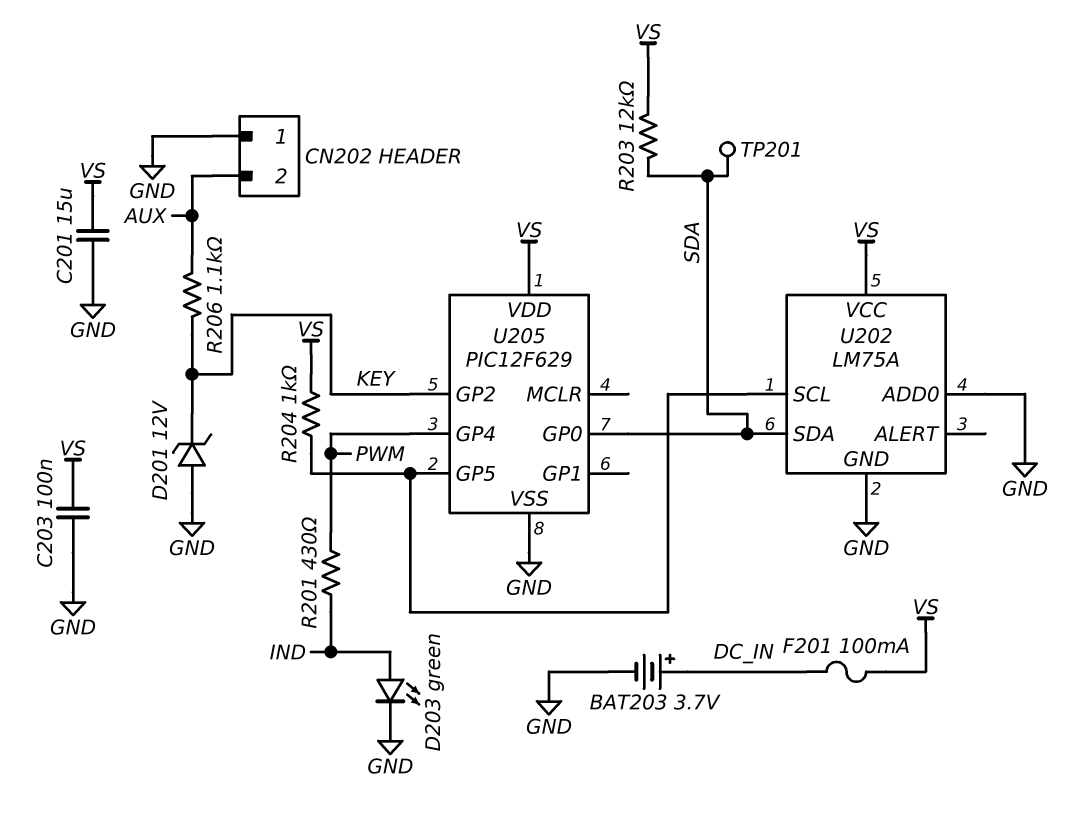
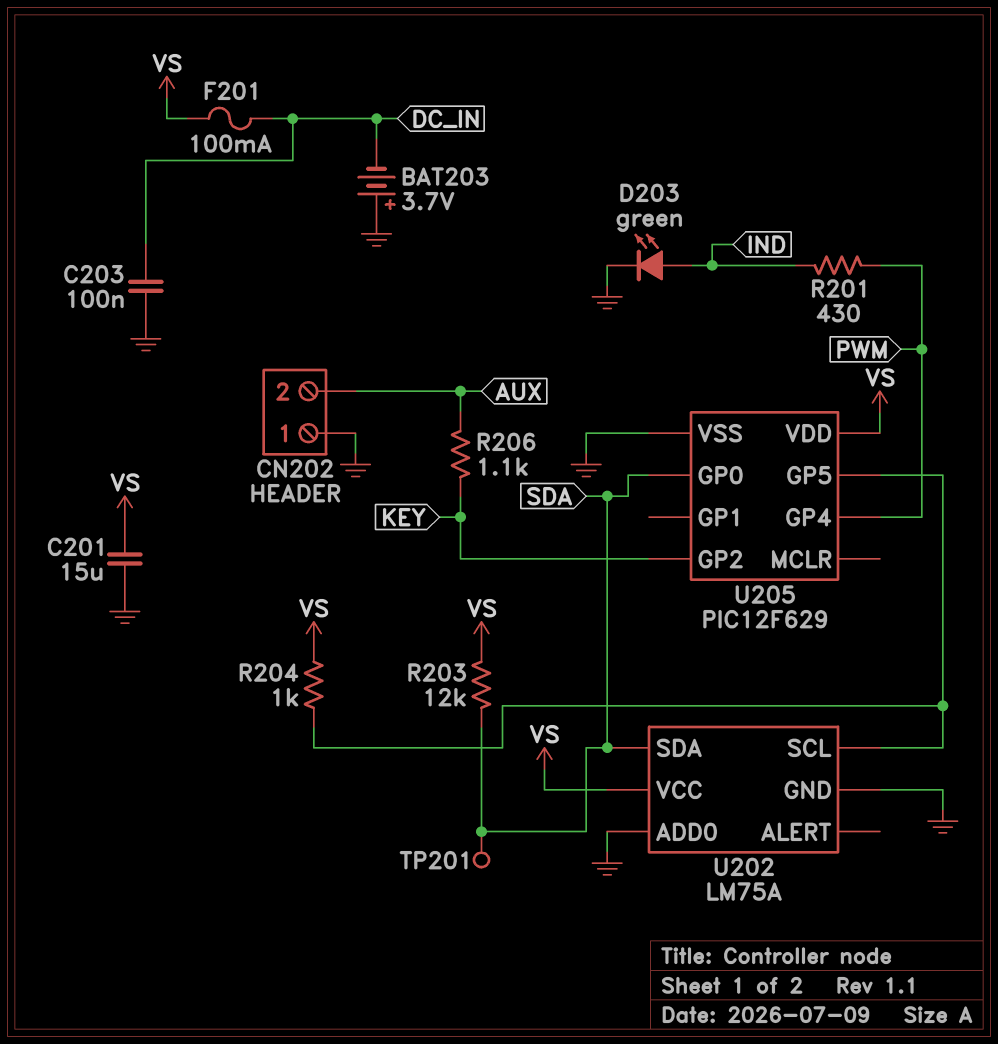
BAT203: 3.7V (plus DC_IN, minus GND) -> 3.7V (plus GND, minus DC_IN)
C203: 100nF (GND, VS) -> 100nF (DC_IN, GND)
D201: zener 12V (A GND, K KEY) -> none

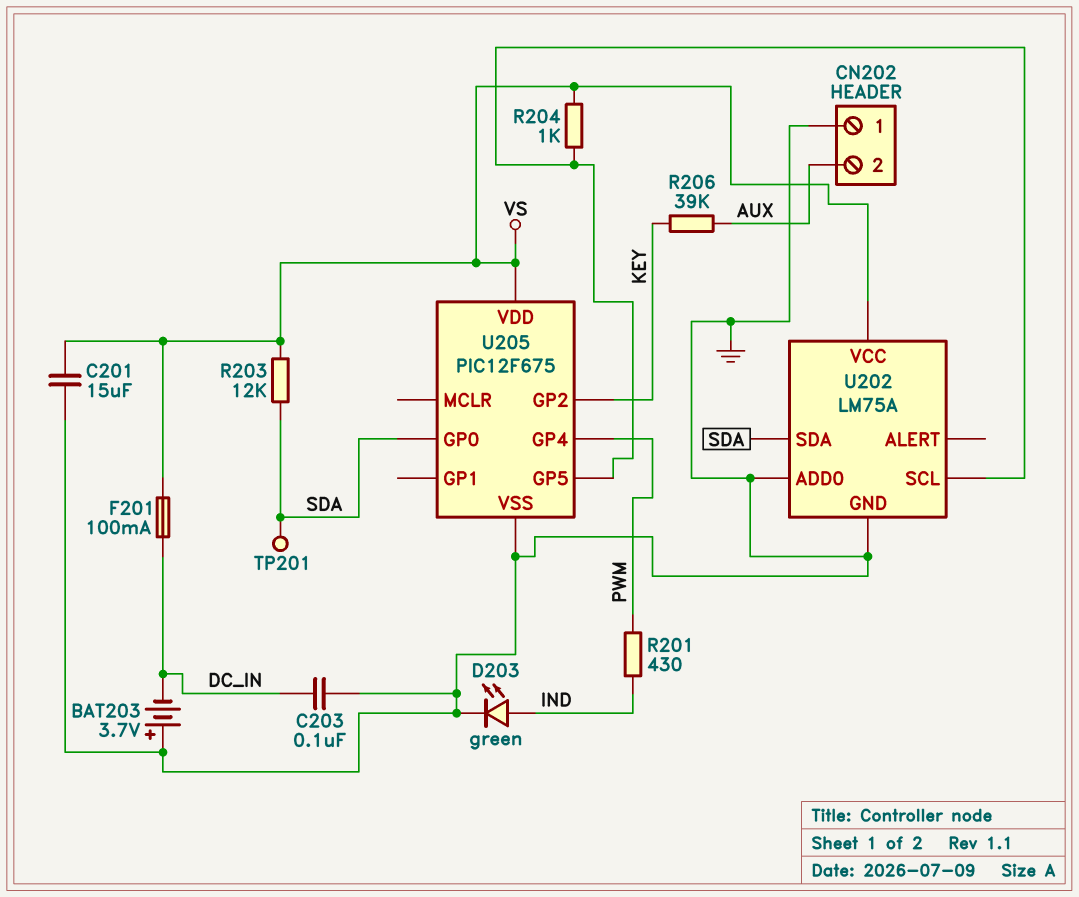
R206: 1.1k (AUX, KEY) -> 39k (AUX, KEY)
U205: PIC12F629 -> PIC12F675

